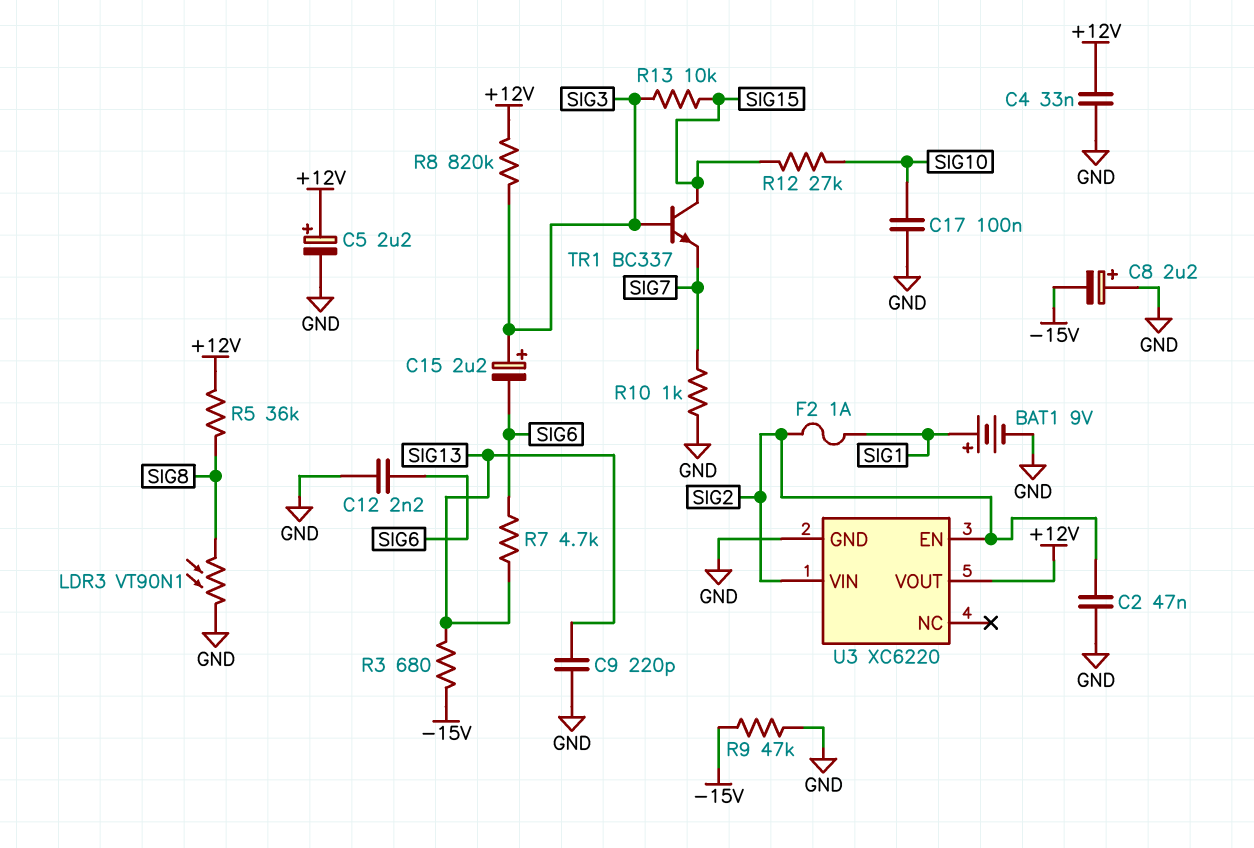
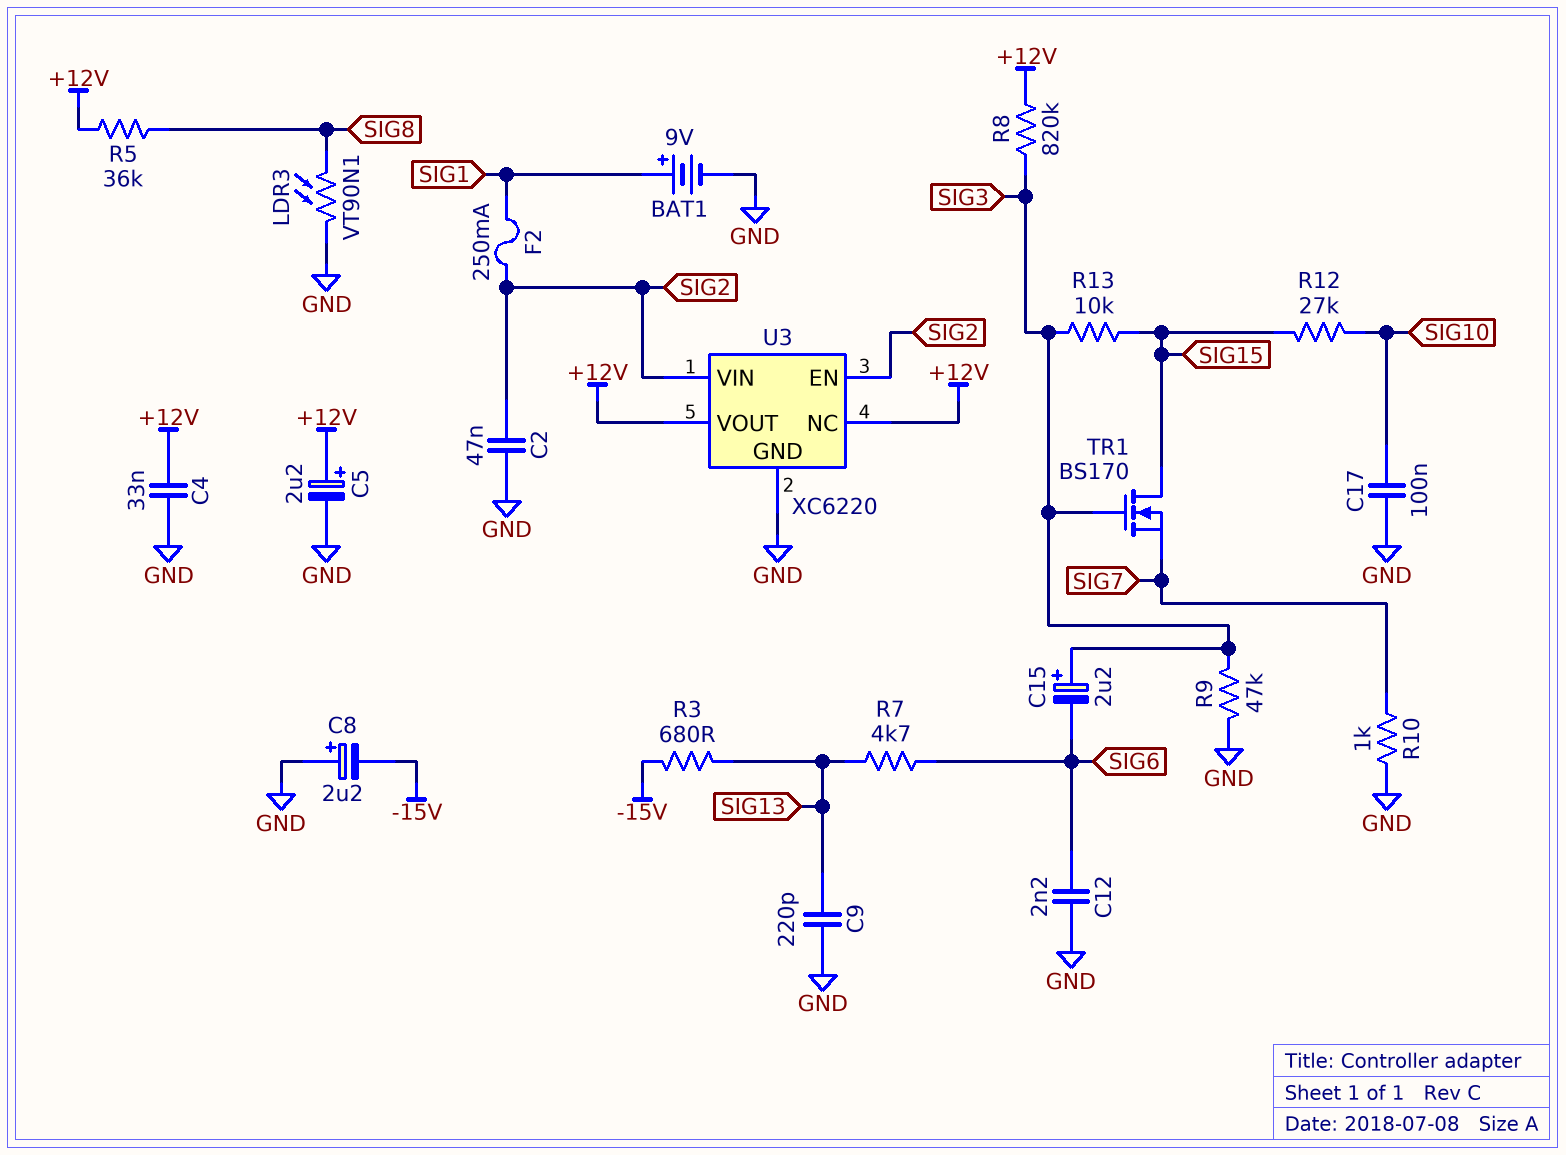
F2: 1A (SIG1, SIG2) -> 250mA (SIG1, SIG2)
R9: 47k (-15V, GND) -> 47k (GND, SIG3)
TR1: NPN BC337 (B SIG3, C SIG15, E SIG7) -> NMOS BS170 (G SIG3, D SIG15, S SIG7)
U3 pin NC: none -> +12V

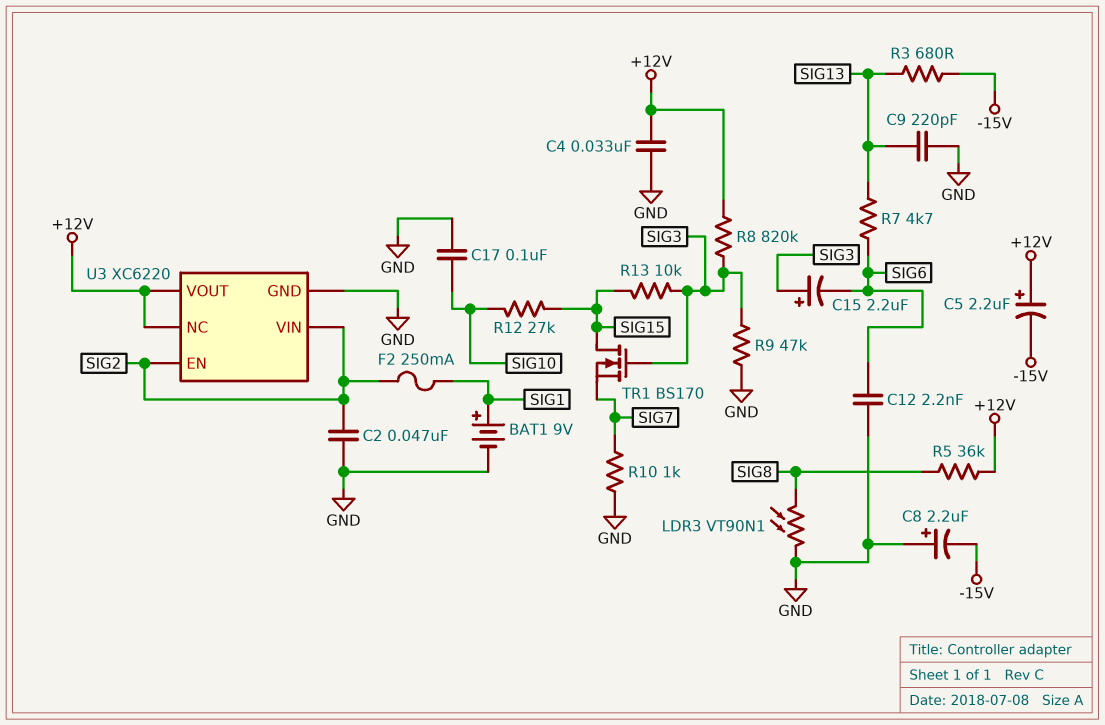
C5: 2.2uF (plus +12V, minus GND) -> 2.2uF (plus +12V, minus -15V)

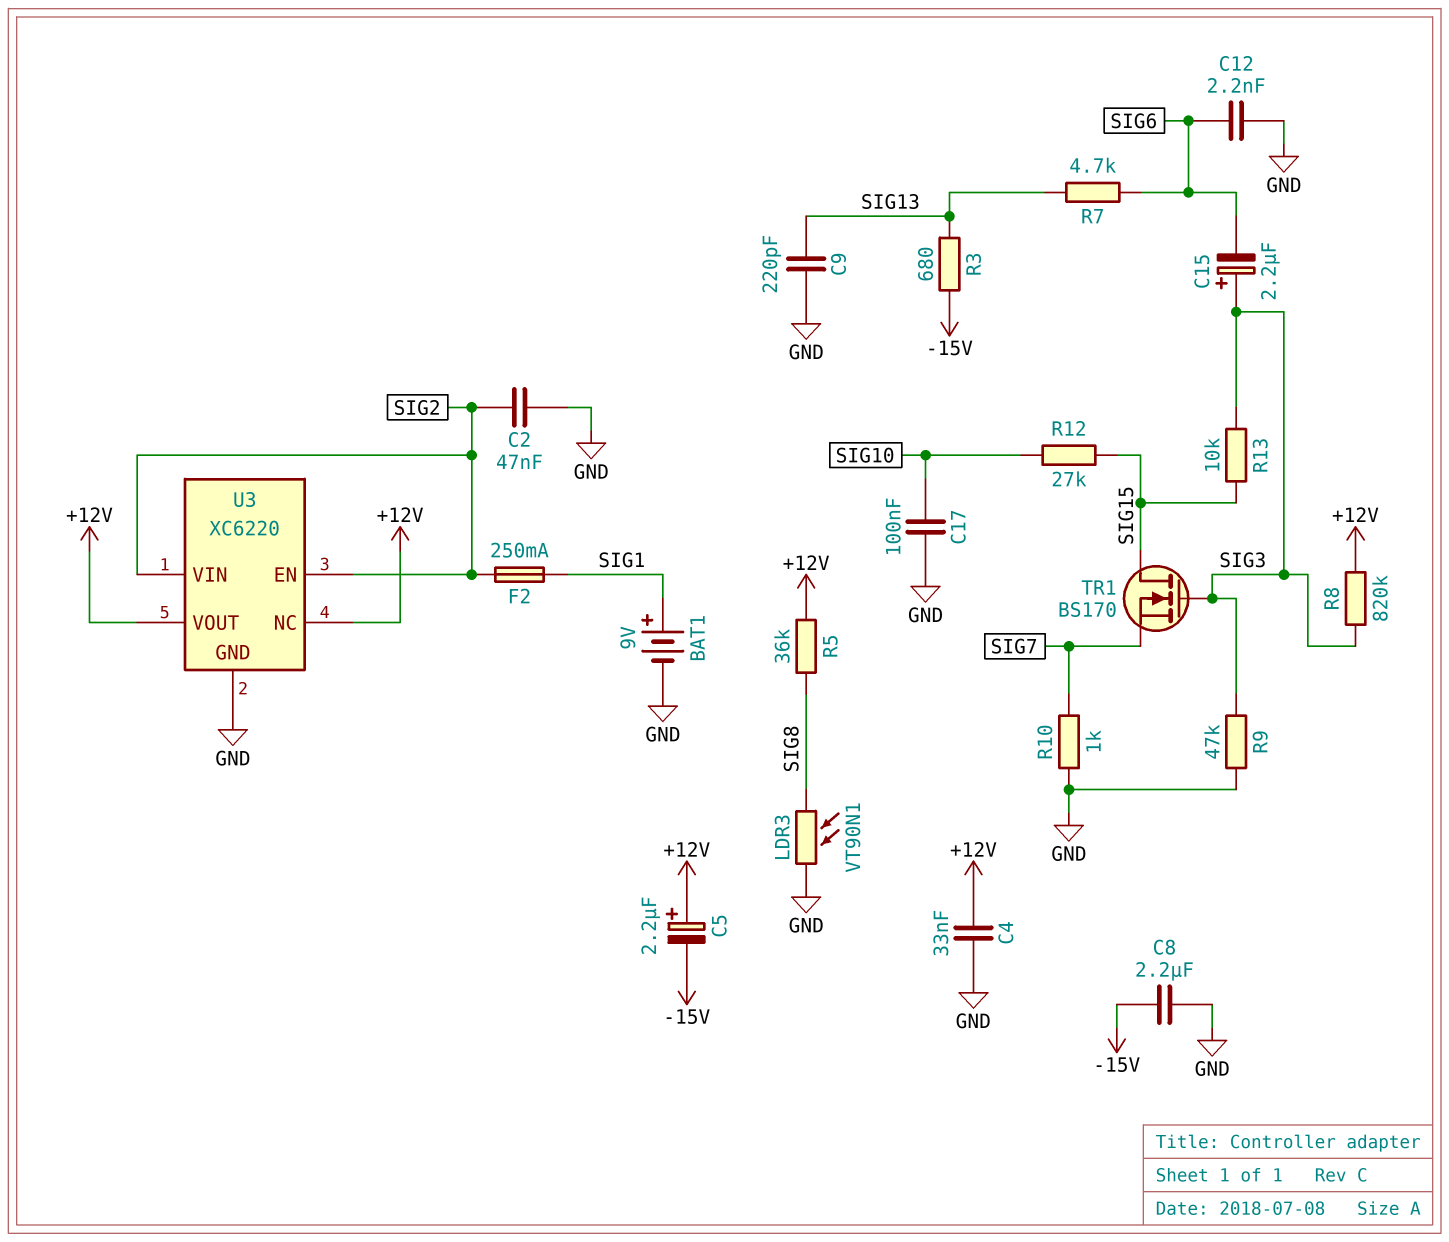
C8: 2.2uF (plus GND, minus -15V) -> 2.2uF (-15V, GND)

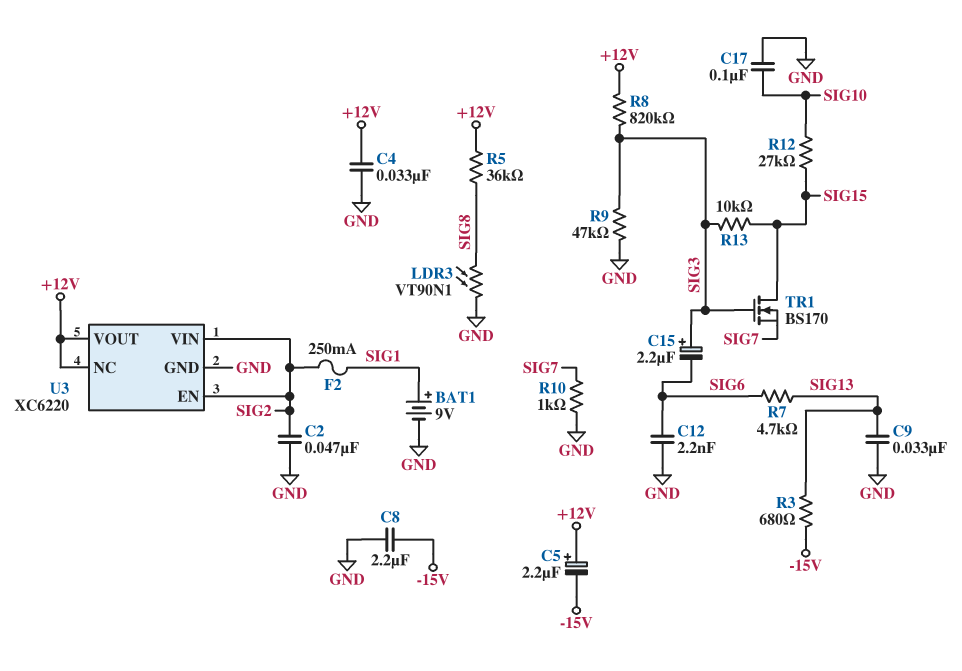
C9: 220pF (GND, SIG13) -> 33nF (GND, SIG13)

